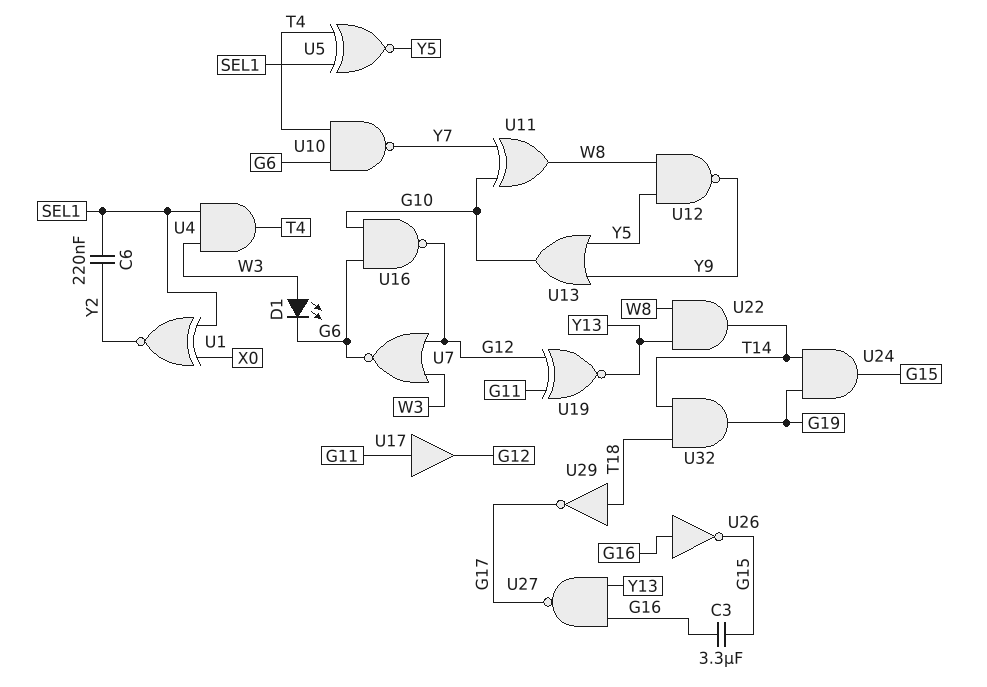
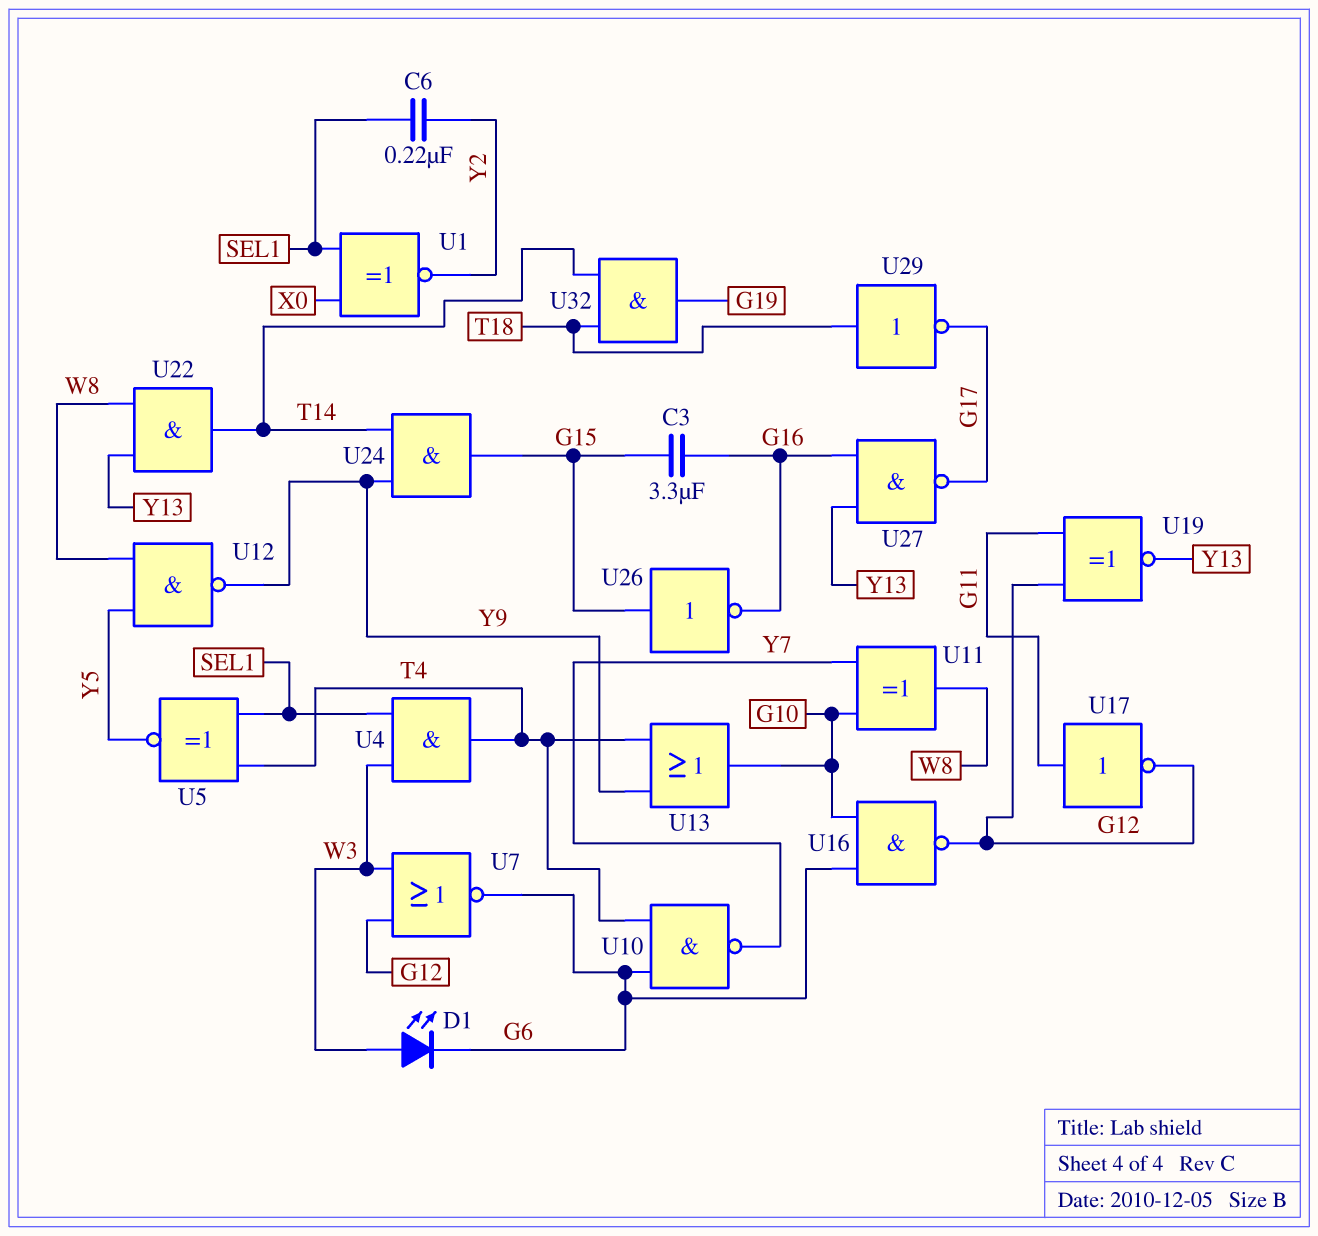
U13: OR (in Y5, in Y9, out G10) -> OR (in T4, in Y9, out G10)
U17: buffer (in G11, out G12) -> NOT (in G11, out G12)
U24: AND (in G19, in T14, out G15) -> AND (in T14, in Y9, out G15)
U26: NOT (in G16, out G15) -> NOT (in G15, out G16)

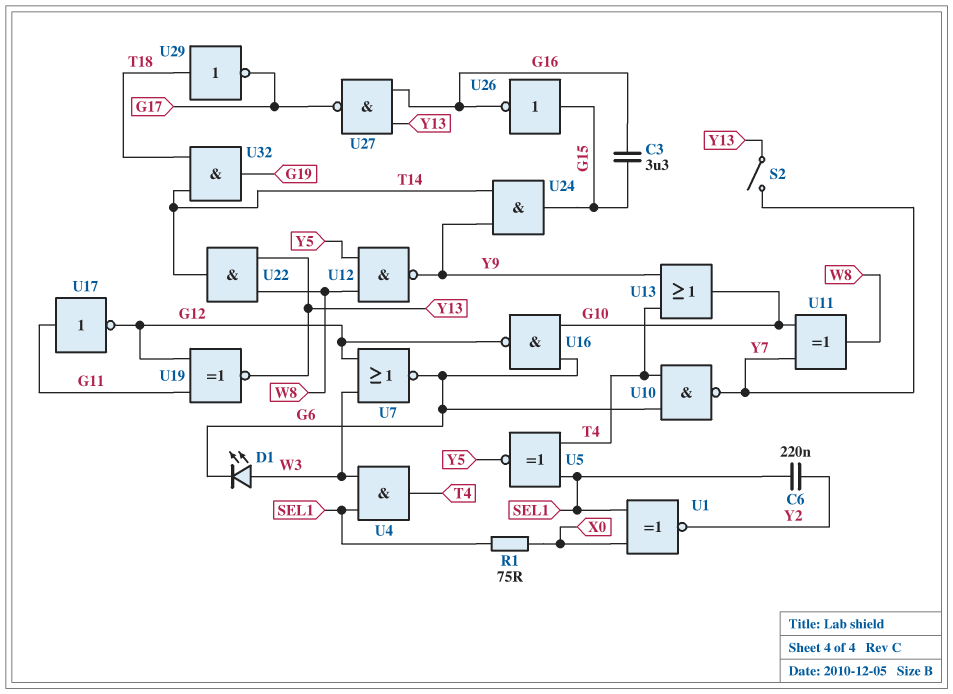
R1: none -> 75 (SEL1, X0)
S2: none -> switch (Y7, Y13)

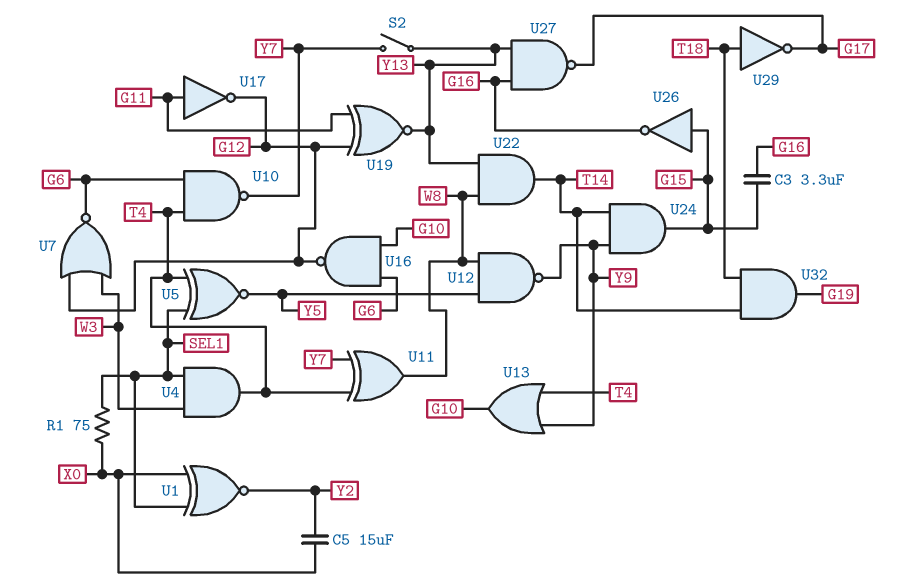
C5: none -> 15uF (X0, Y2)
C6: 220nF (SEL1, Y2) -> none
D1: LED (A W3, K G6) -> none
U11: XOR (in G10, in Y7, out W8) -> XOR (in T4, in Y7, out W8)

